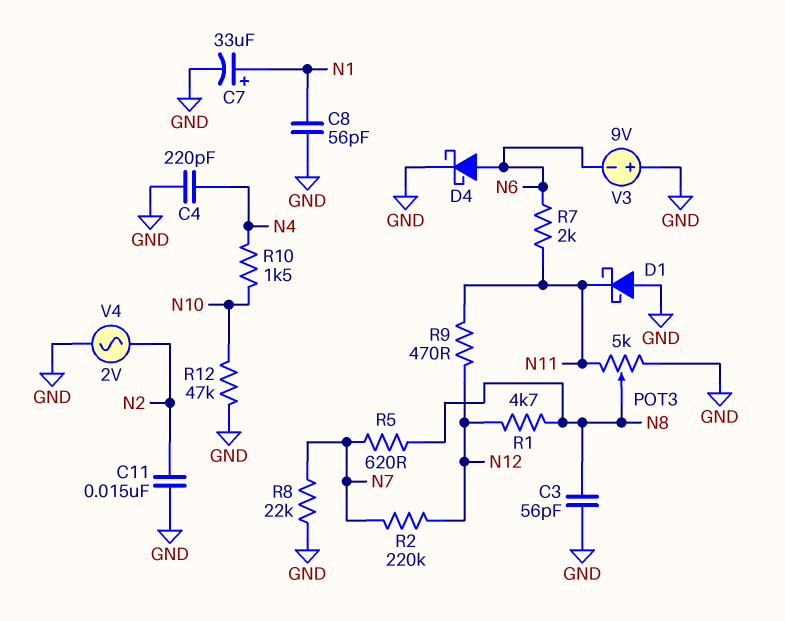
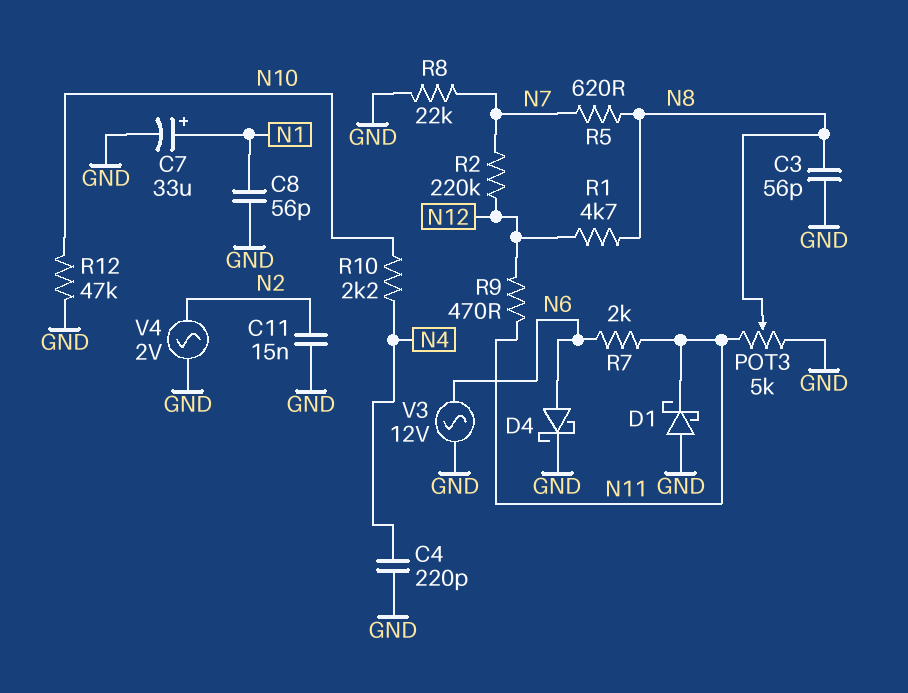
R10: 1.5k (N4, N10) -> 2.2k (N4, N10)
V3: 9V (plus GND, minus N6) -> AC 12V (GND, N6)

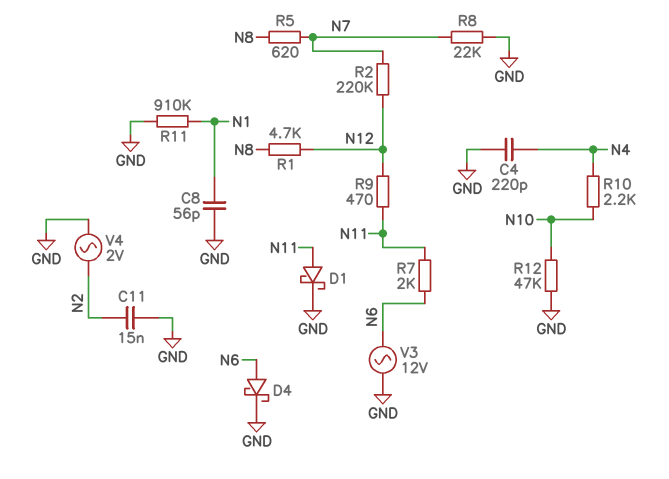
C3: 56pF (GND, N8) -> none
C7: 33uF (plus N1, minus GND) -> none
D1: schottky (A GND, K N11) -> schottky (A N11, K GND)
POT3: 5k (GND, N11, wiper N8) -> none
R11: none -> 910k (GND, N1)

